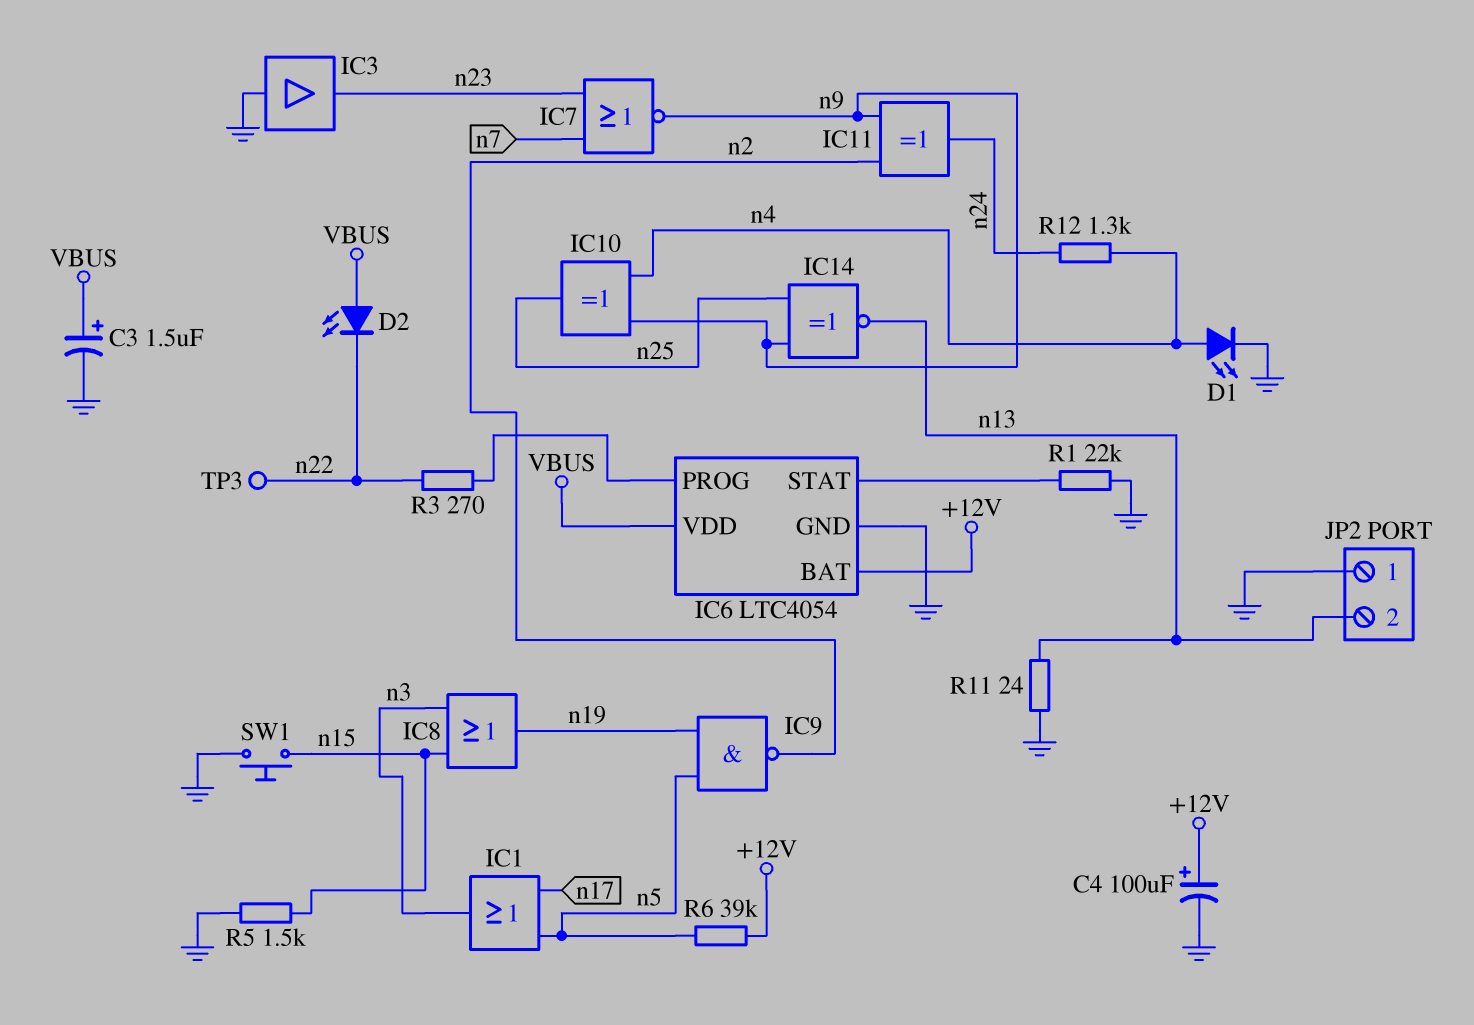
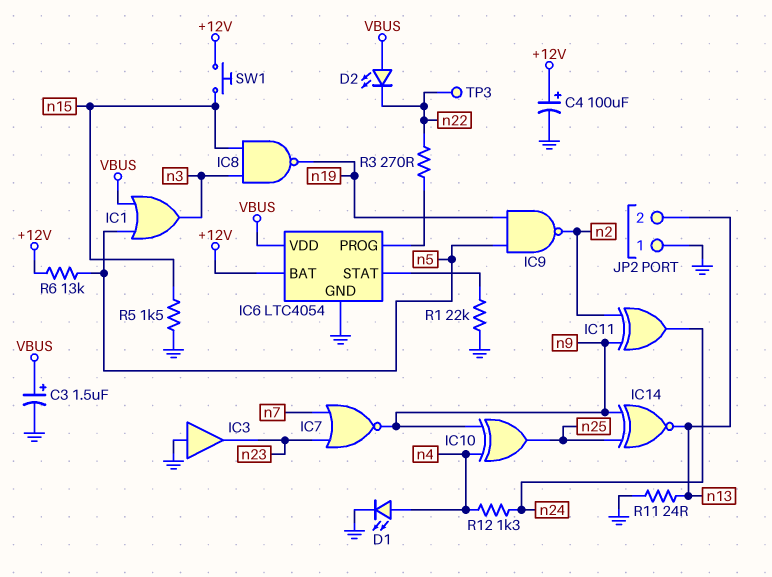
IC1: OR (in n5, in n17, out n3) -> OR (in VBUS, in n5, out n3)
IC8: OR (in n3, in n15, out n19) -> NAND (in n3, in n15, out n19)
R6: 39k (+12V, n5) -> 13k (+12V, n5)
SW1: button (GND, n15) -> button (+12V, n15)

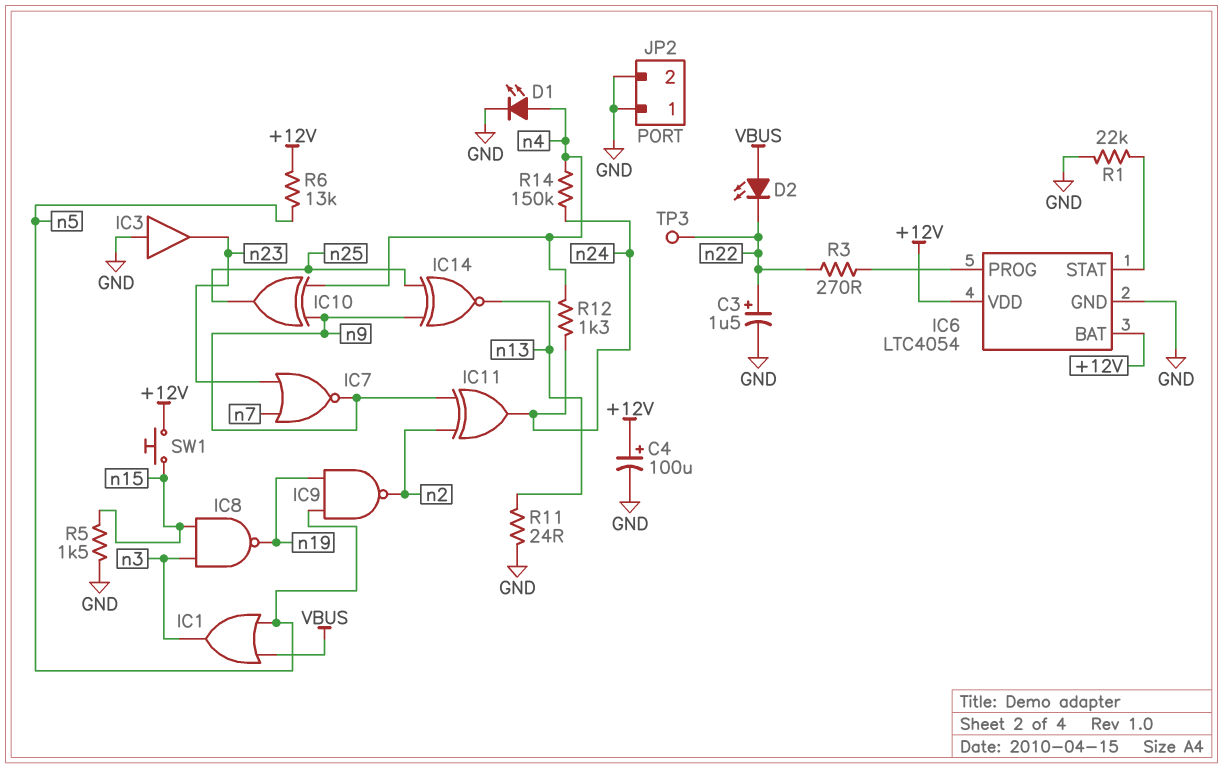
C3: 1.5uF (plus VBUS, minus GND) -> 1.5uF (plus n22, minus GND)
IC6 pin VDD: VBUS -> +12V
JP2 pin 2: n13 -> GND
R14: none -> 150k (n4, n24)

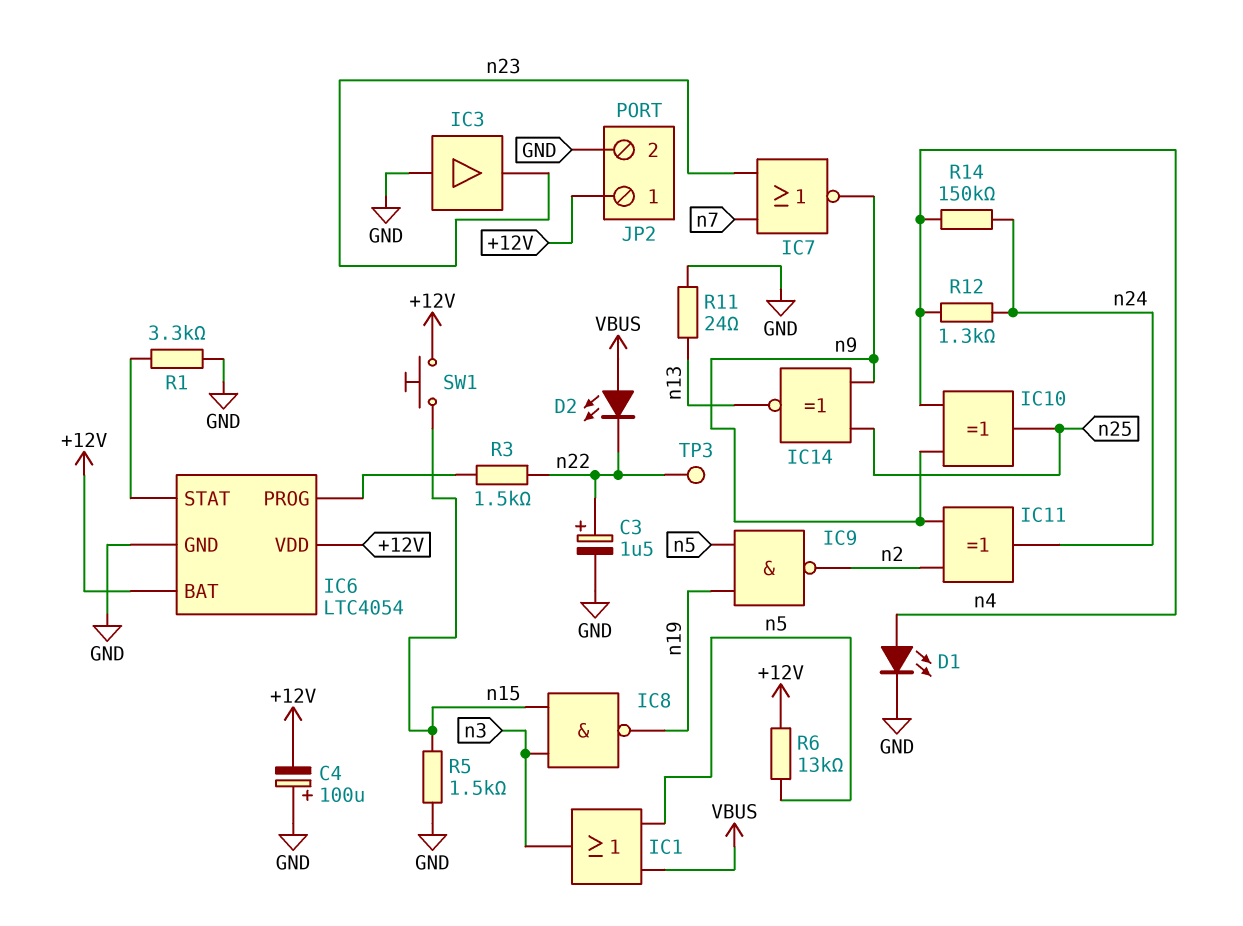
C4: 100uF (plus +12V, minus GND) -> 100uF (plus GND, minus +12V)
JP2 pin 1: GND -> +12V
R1: 22k (GND, IC6/STAT) -> 3.3k (GND, IC6/STAT)
R3: 270 (IC6/PROG, n22) -> 1.5k (IC6/PROG, n22)

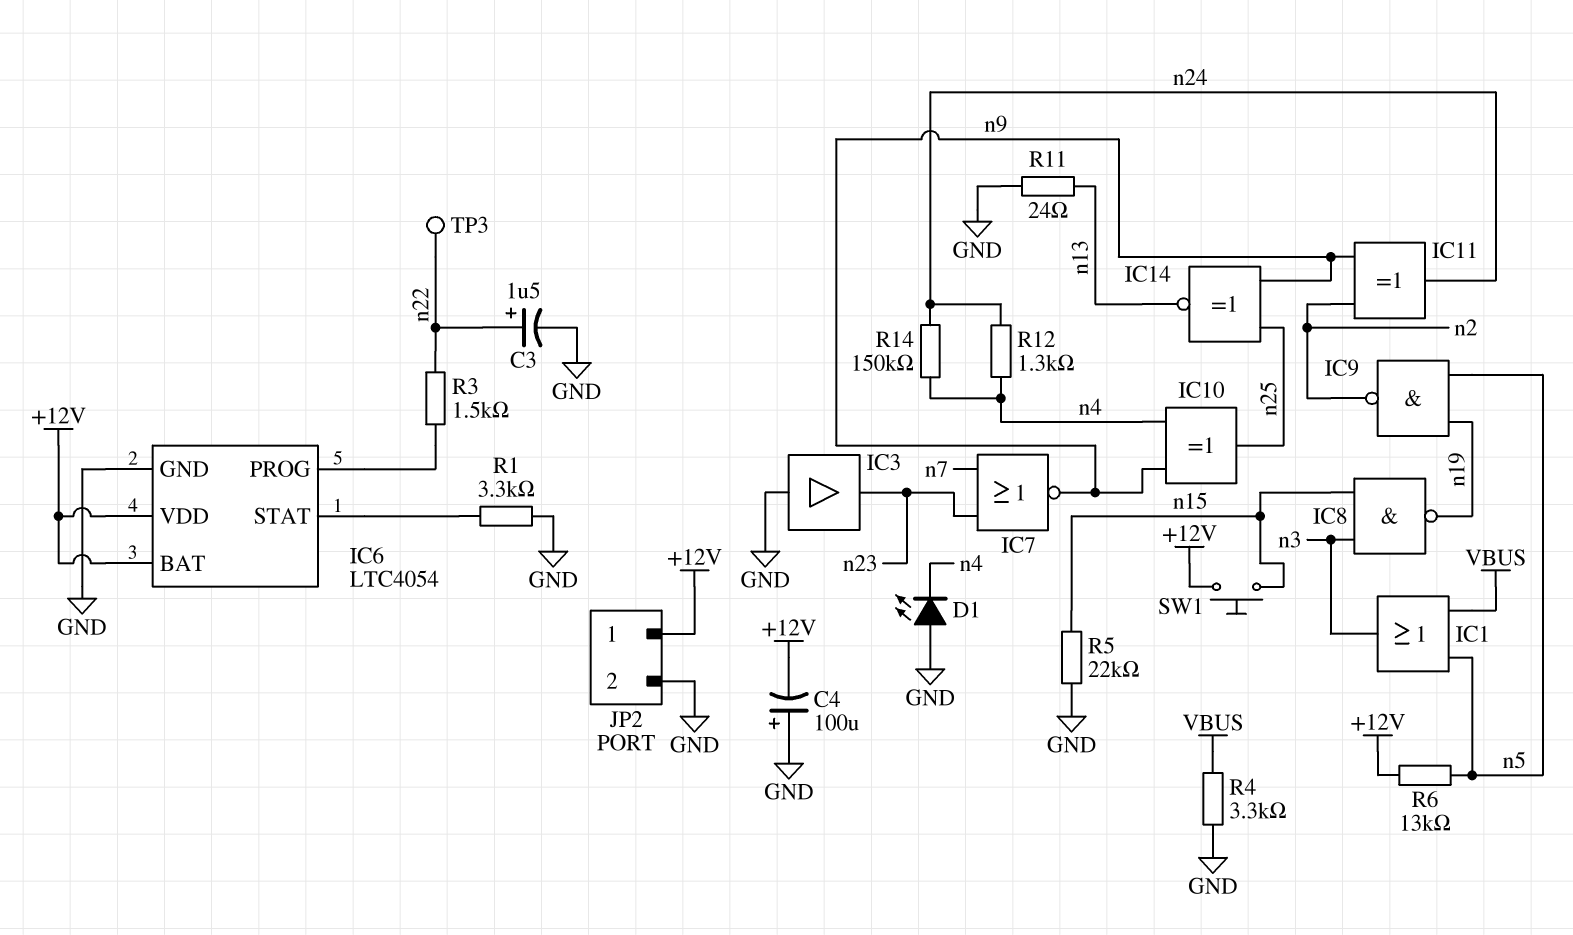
D1: LED (A n4, K GND) -> LED (A GND, K n4)
D2: LED (A VBUS, K n22) -> none
R4: none -> 3.3k (GND, VBUS)
R5: 1.5k (GND, n15) -> 22k (GND, n15)

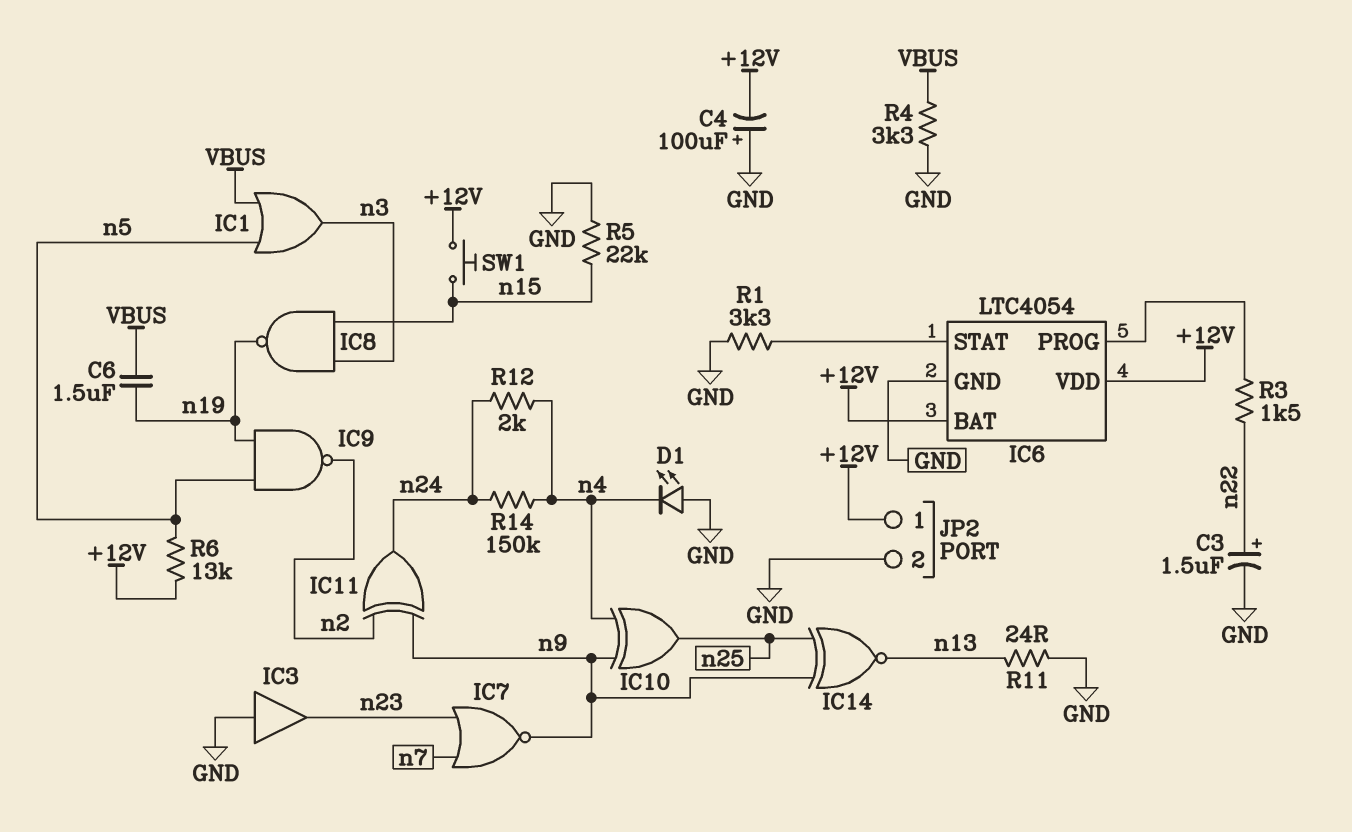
C6: none -> 1.5uF (VBUS, n19)
R12: 1.3k (n4, n24) -> 2k (n4, n24)
TP3: test point (n22) -> none

